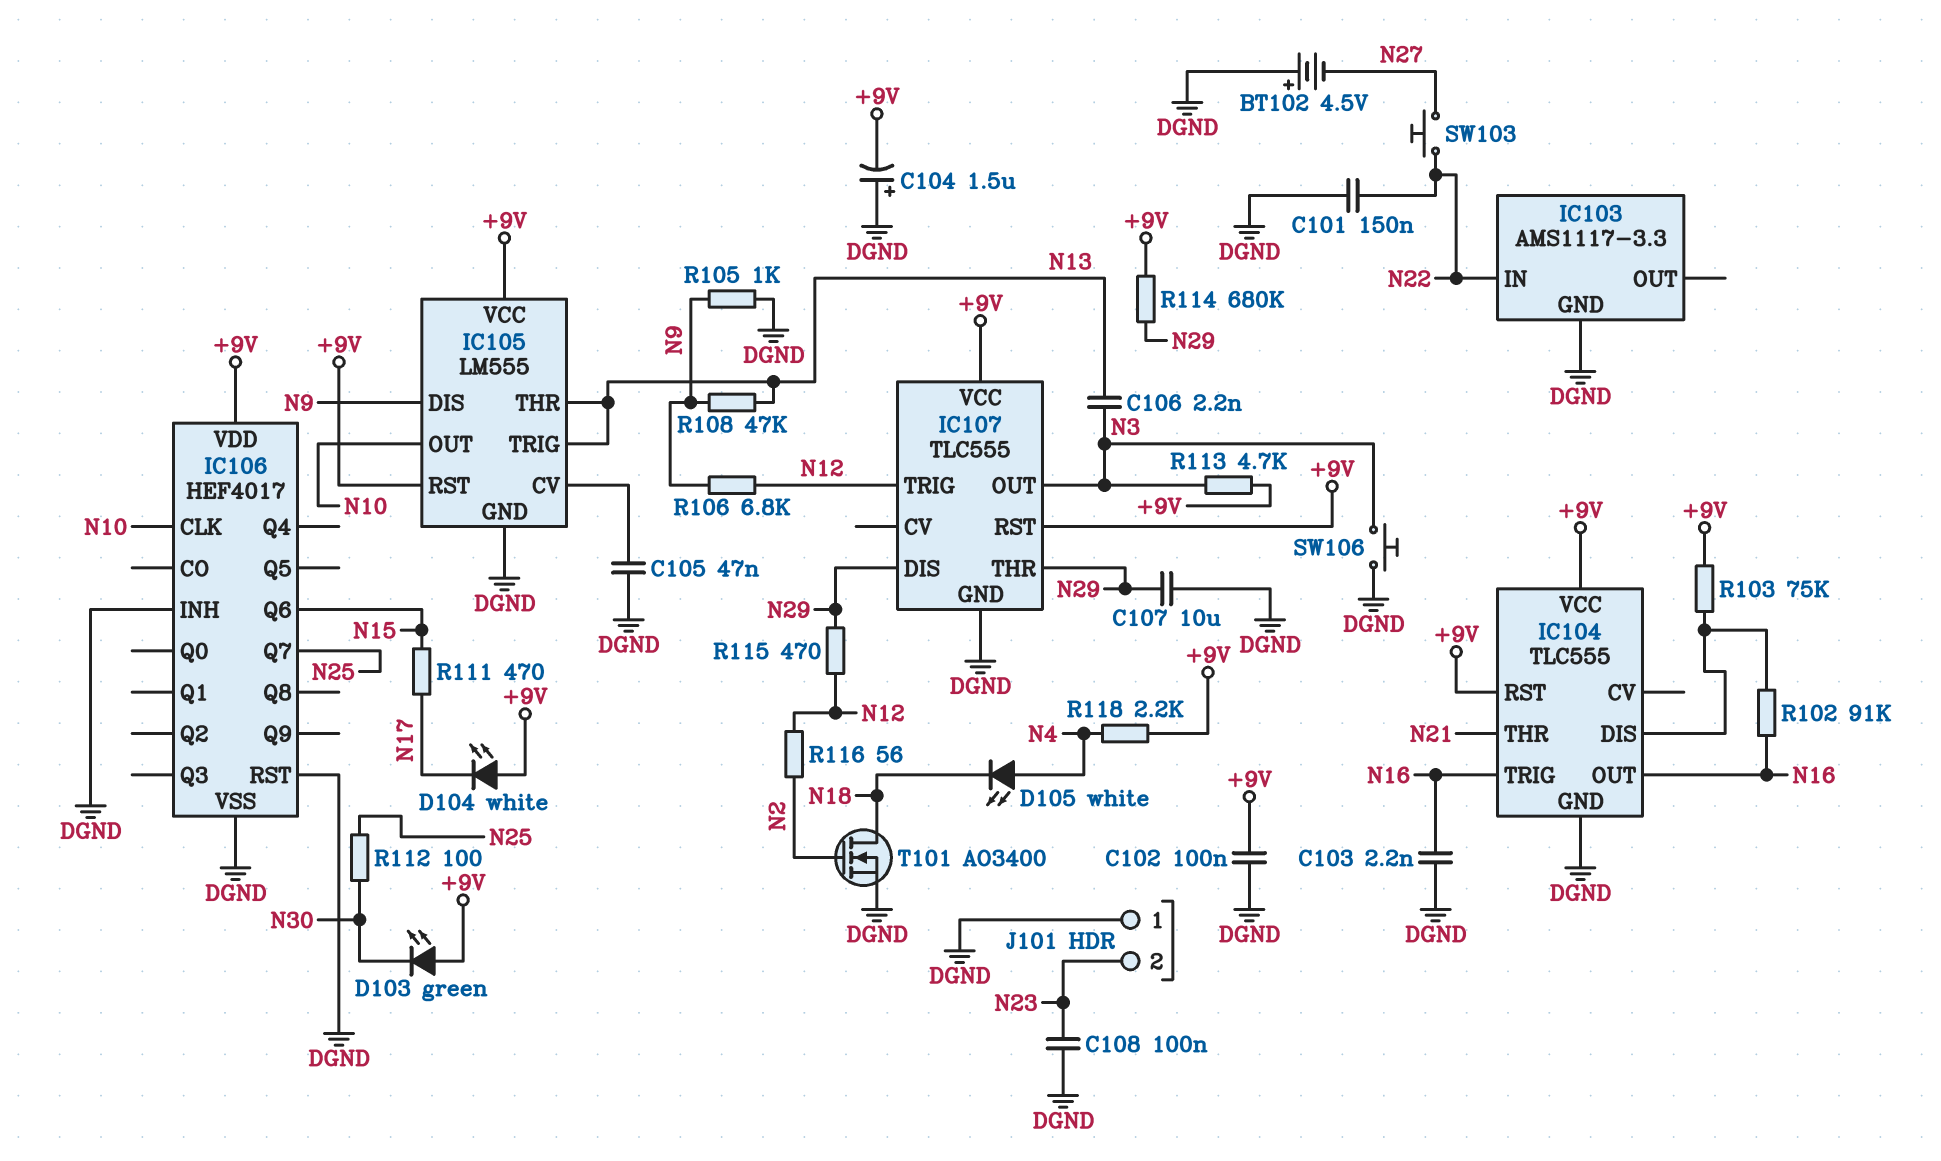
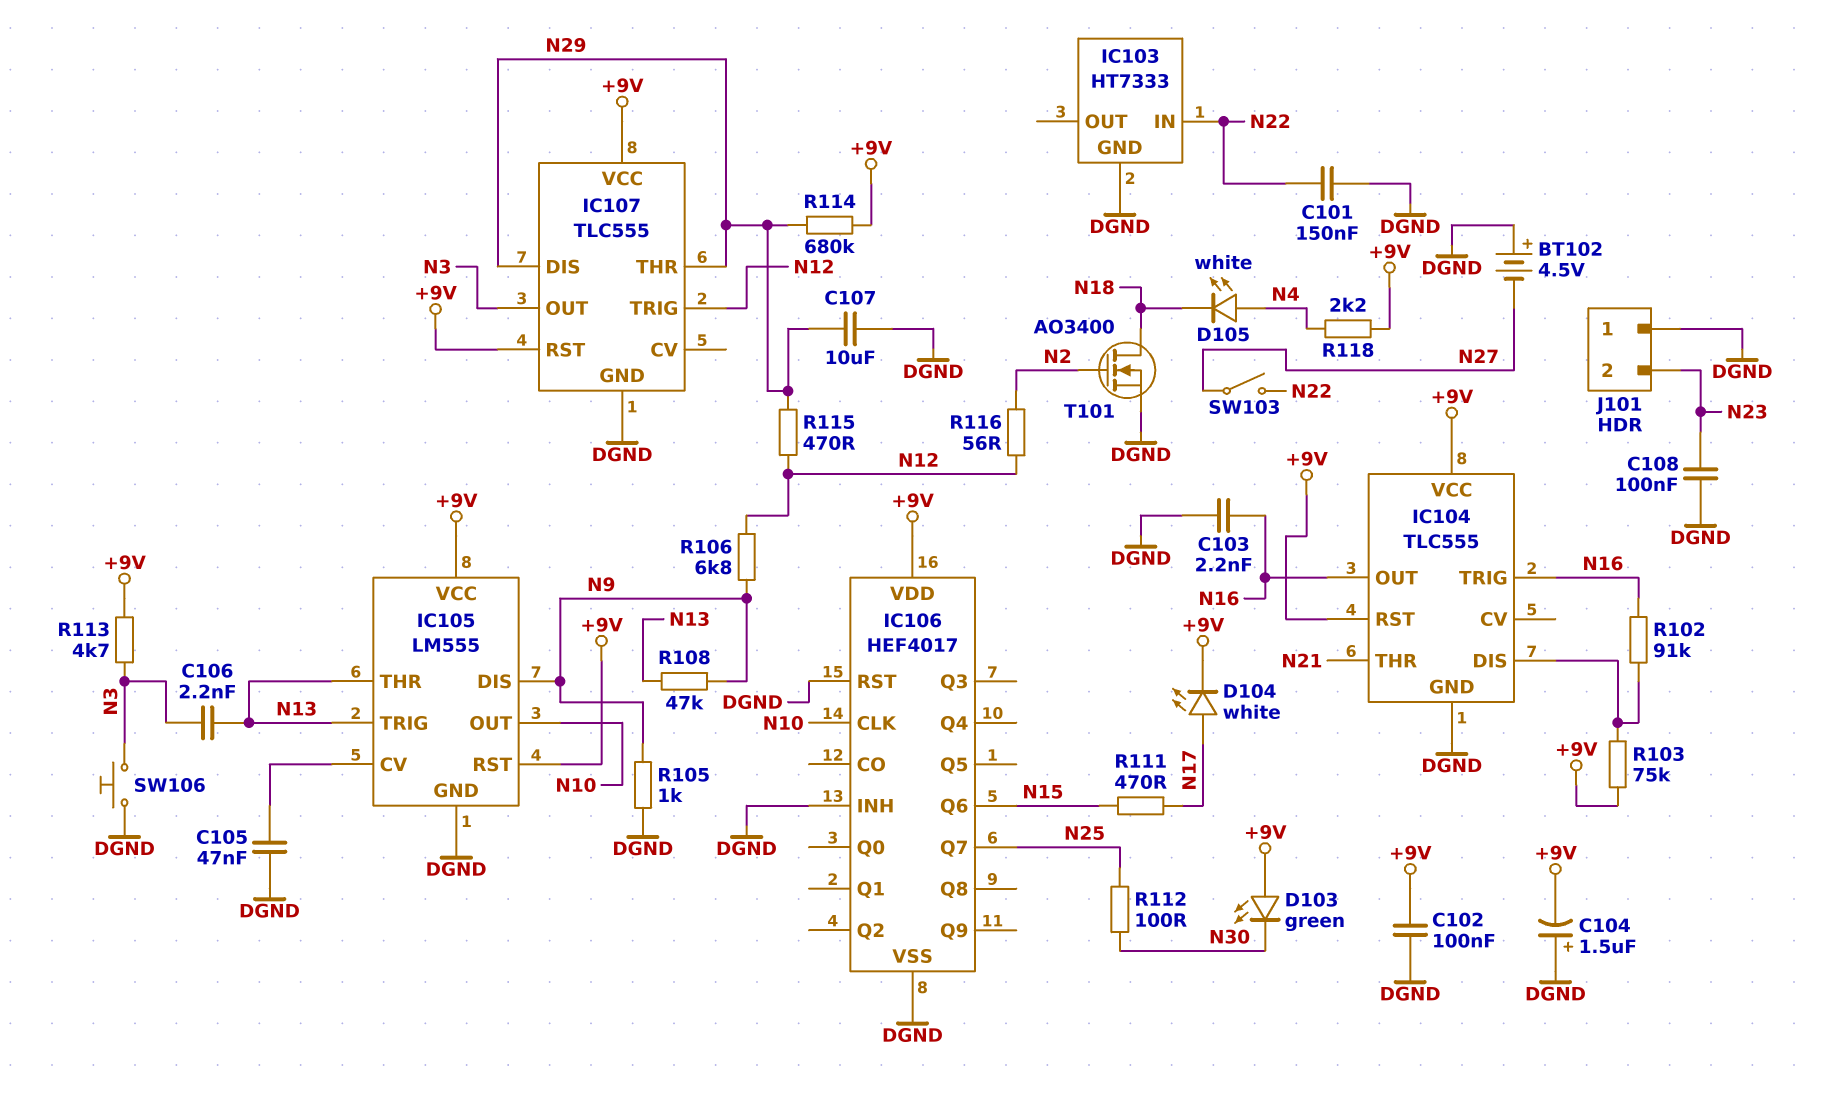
D104: LED white (A +9V, K N17) -> LED white (A N17, K +9V)
IC103: AMS1117-3.3 -> HT7333
SW103: button (N22, N27) -> switch (N22, N27)

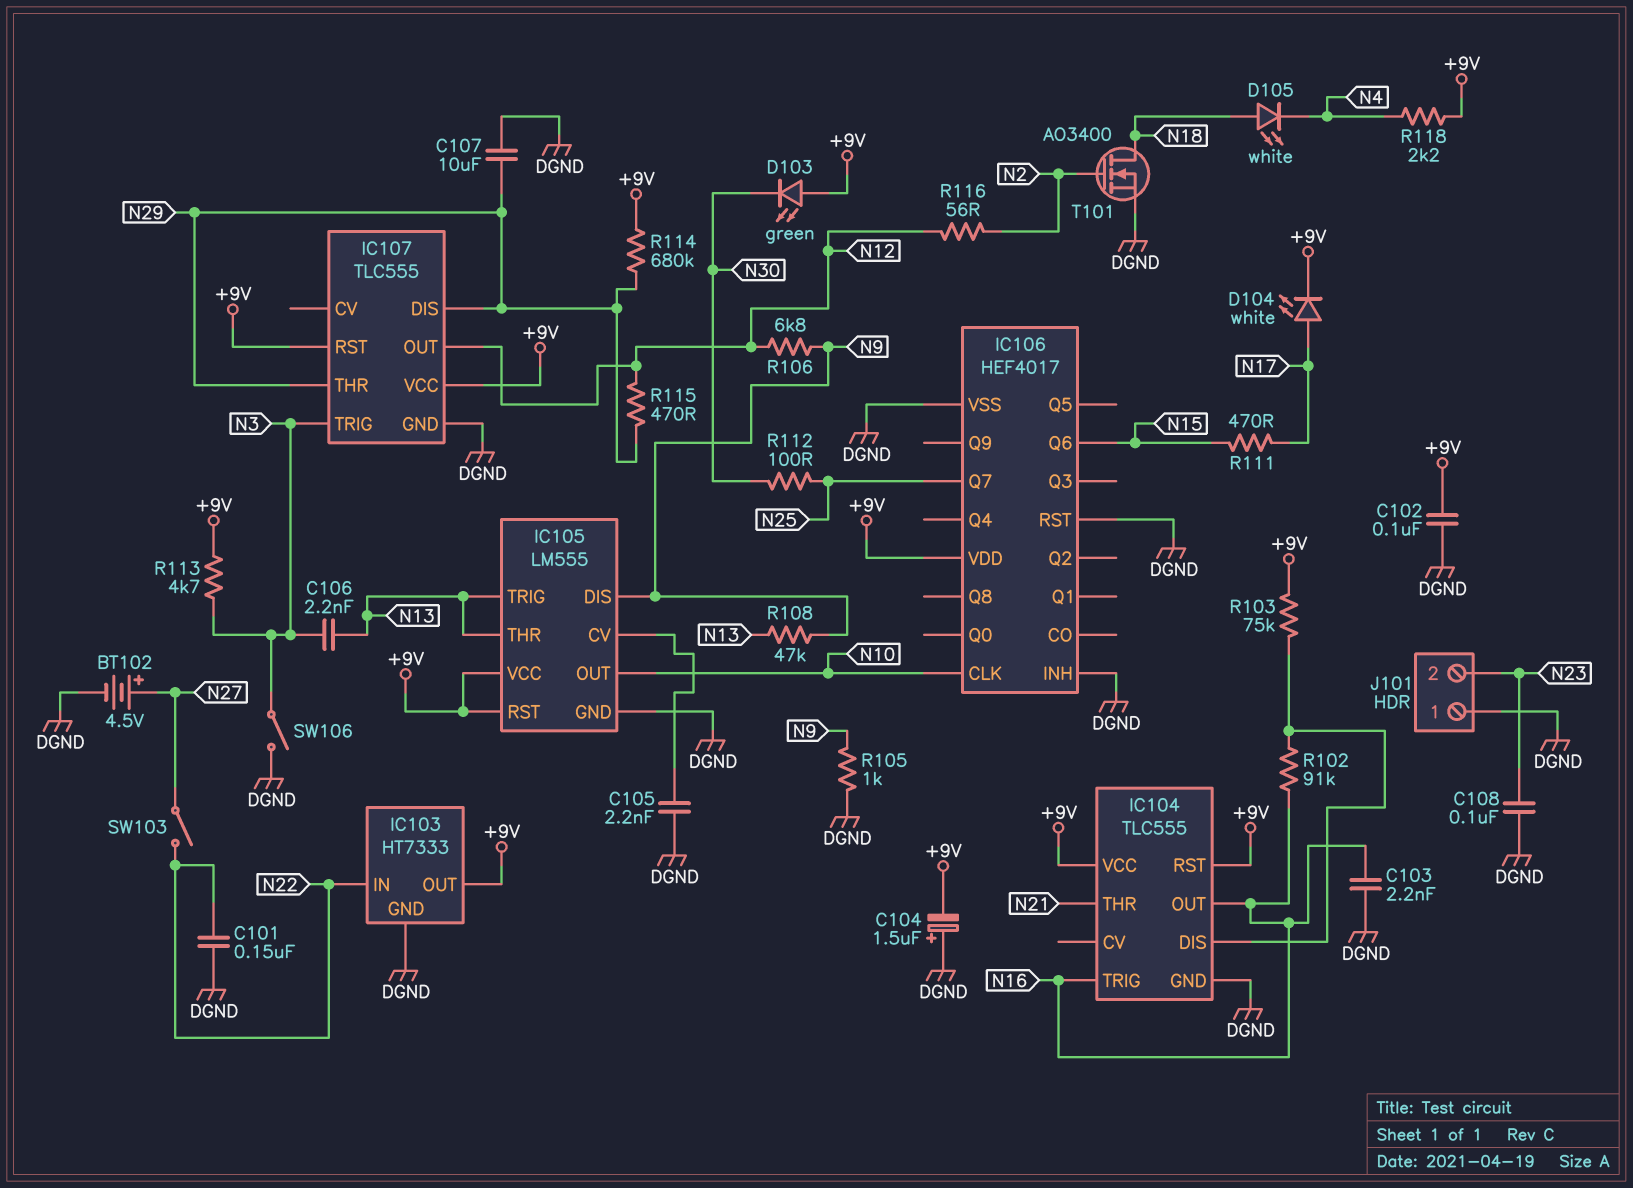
BT102: 4.5V (plus DGND, minus N27) -> 4.5V (plus N27, minus DGND)
C105: 47nF (DGND, IC105/CV) -> 2.2nF (DGND, IC105/CV)
D105: LED white (A N4, K N18) -> LED white (A N18, K N4)
IC103 pin OUT: none -> +9V
IC107 pin OUT: N3 -> N12
IC107 pin TRIG: N12 -> N3
SW106: button (DGND, N3) -> switch (DGND, N3)

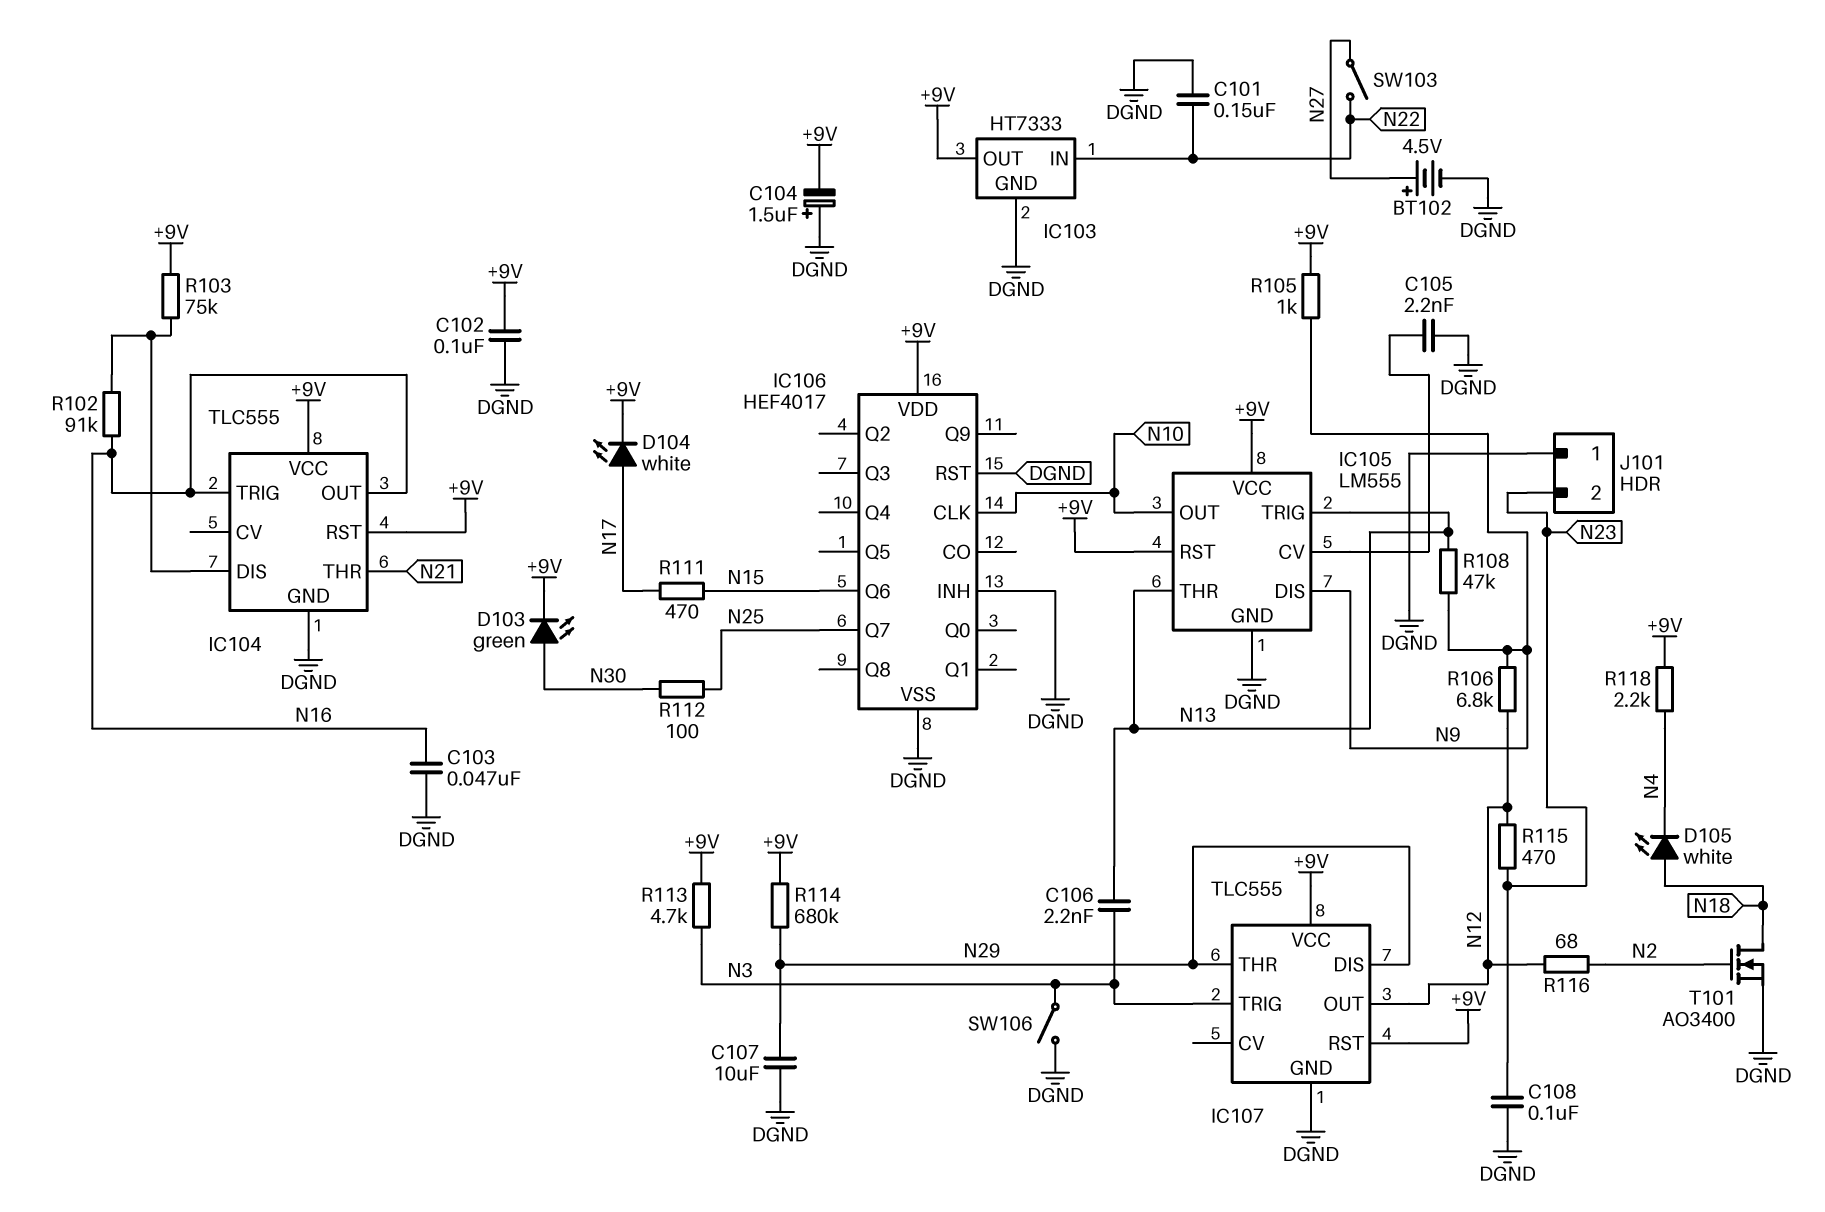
C103: 2.2nF (DGND, N16) -> 47nF (DGND, N16)
D103: LED green (A +9V, K N30) -> LED green (A N30, K +9V)
R105: 1k (DGND, N9) -> 1k (+9V, N9)
R115: 470 (N12, N29) -> 470 (N12, N23)
R116: 56 (N2, N12) -> 68 (N2, N12)

